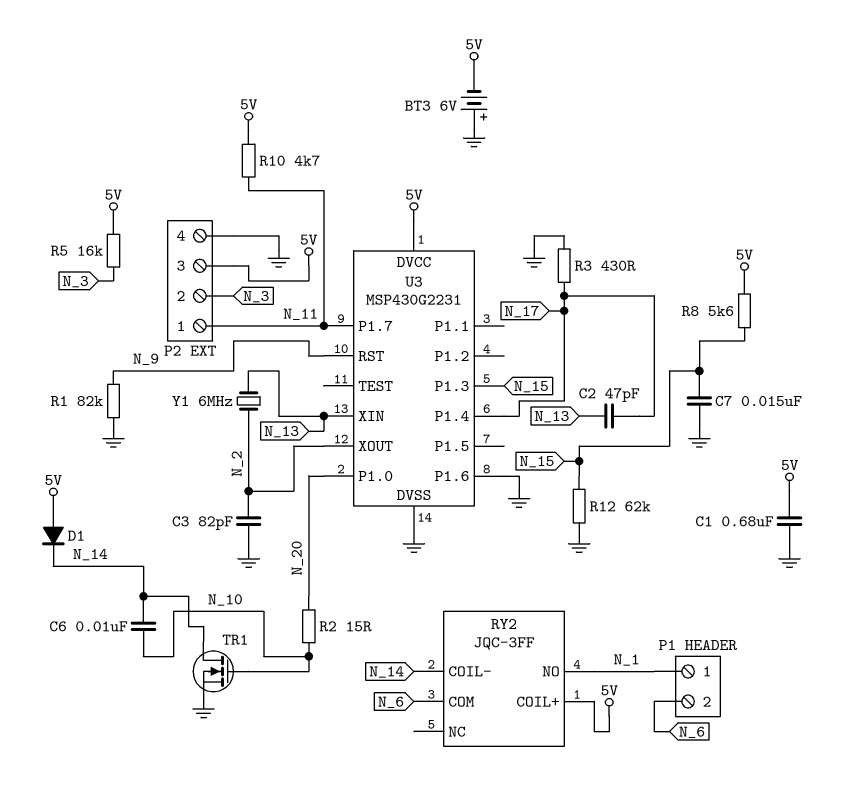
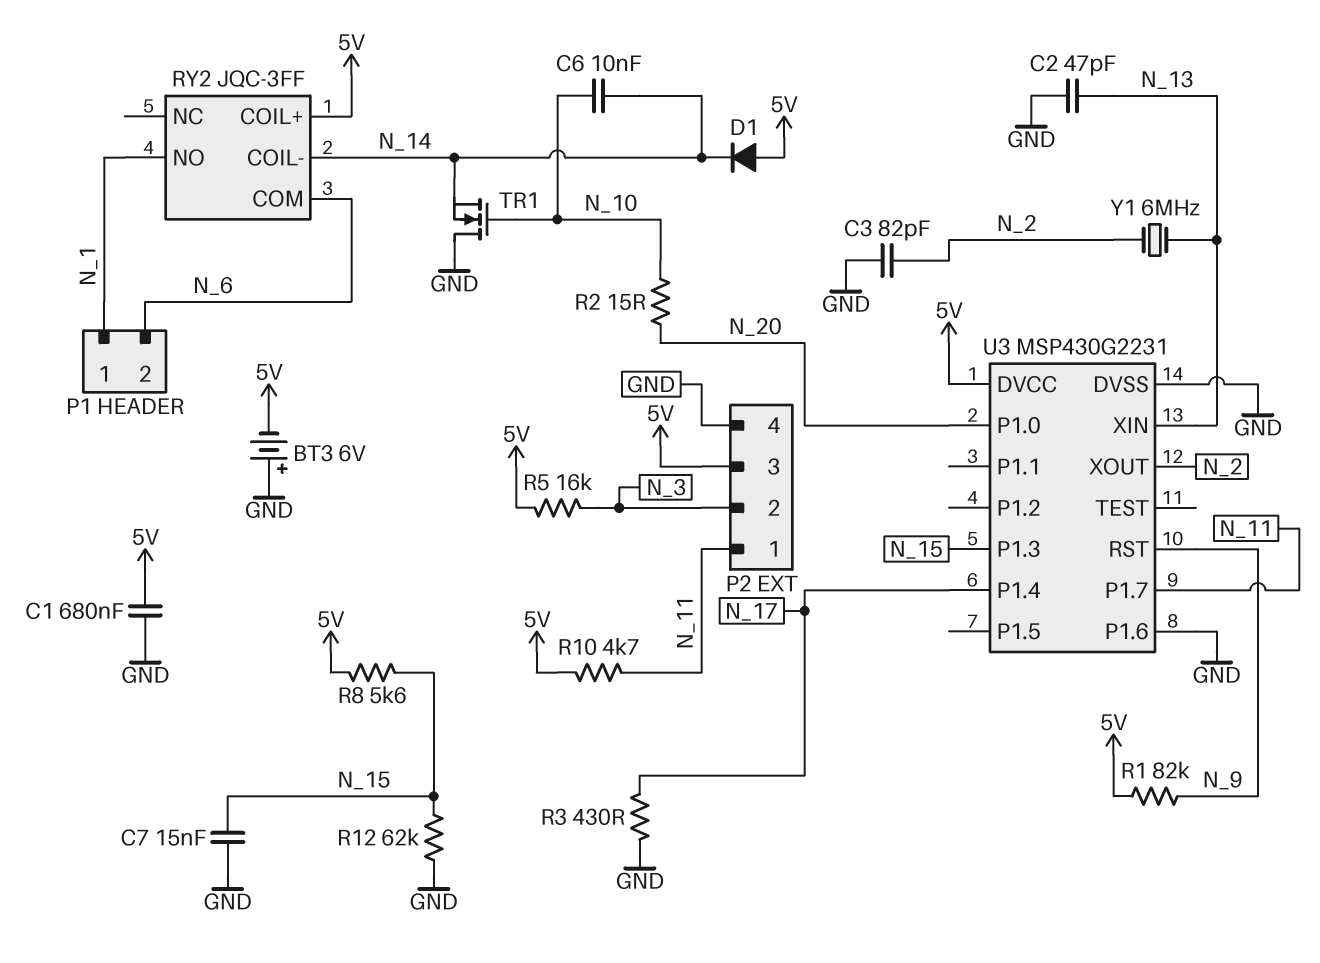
C2: 47pF (N_13, N_17) -> 47pF (GND, N_13)
R1: 82k (GND, N_9) -> 82k (5V, N_9)
TR1: NMOS (G N_10, D N_14, S GND) -> NMOS (G N_10, D GND, S N_14)

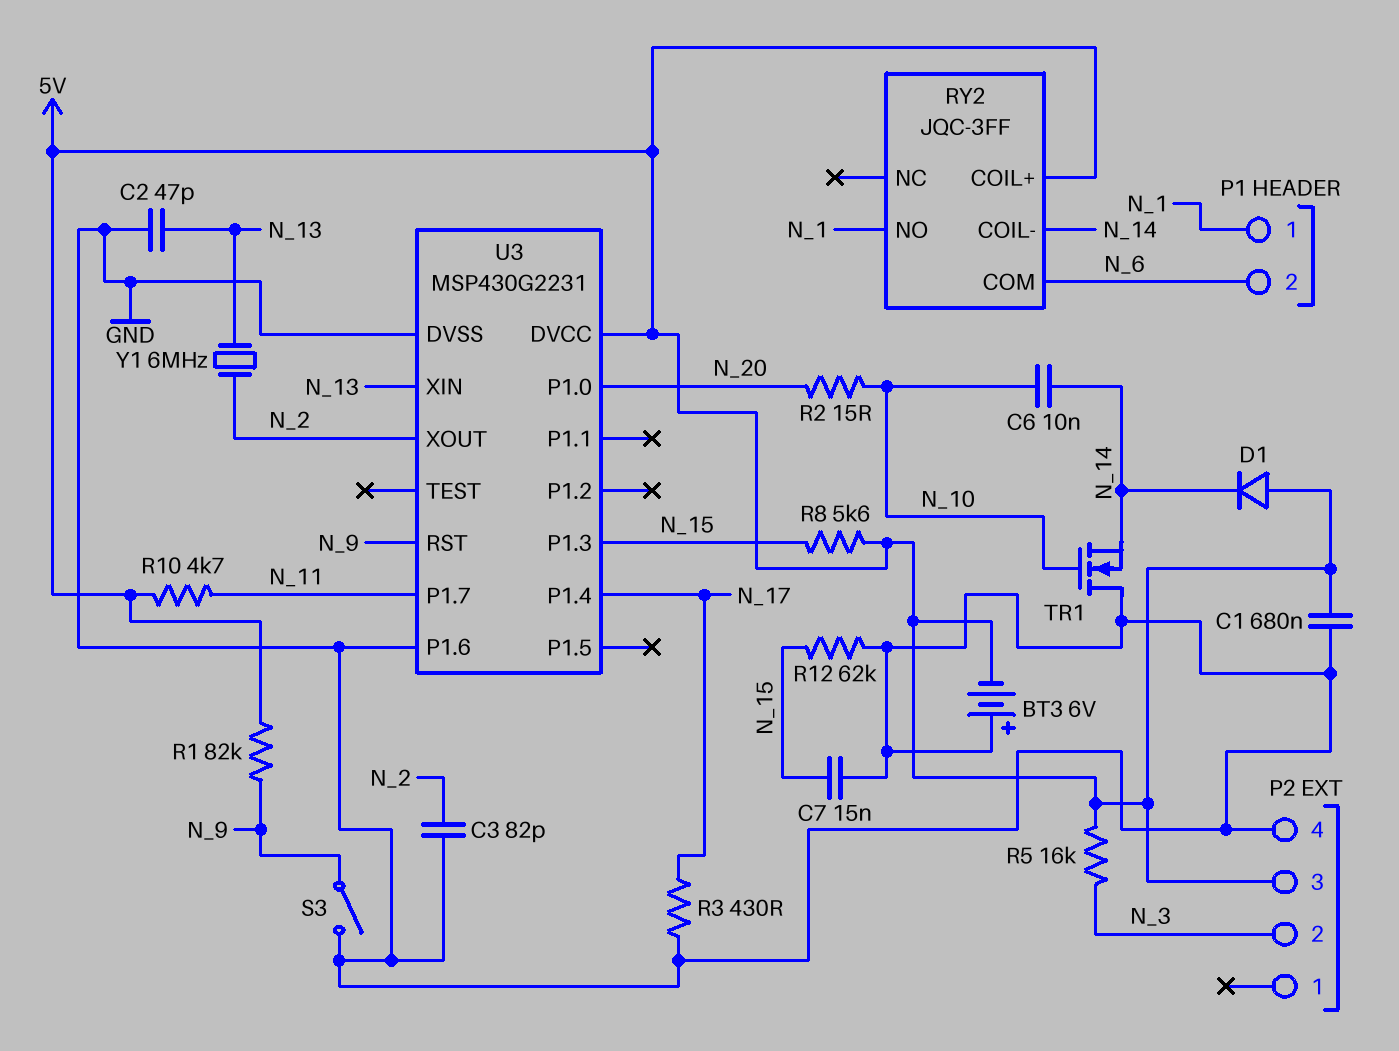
P2 pin 1: N_11 -> none
S3: none -> switch (GND, N_9)

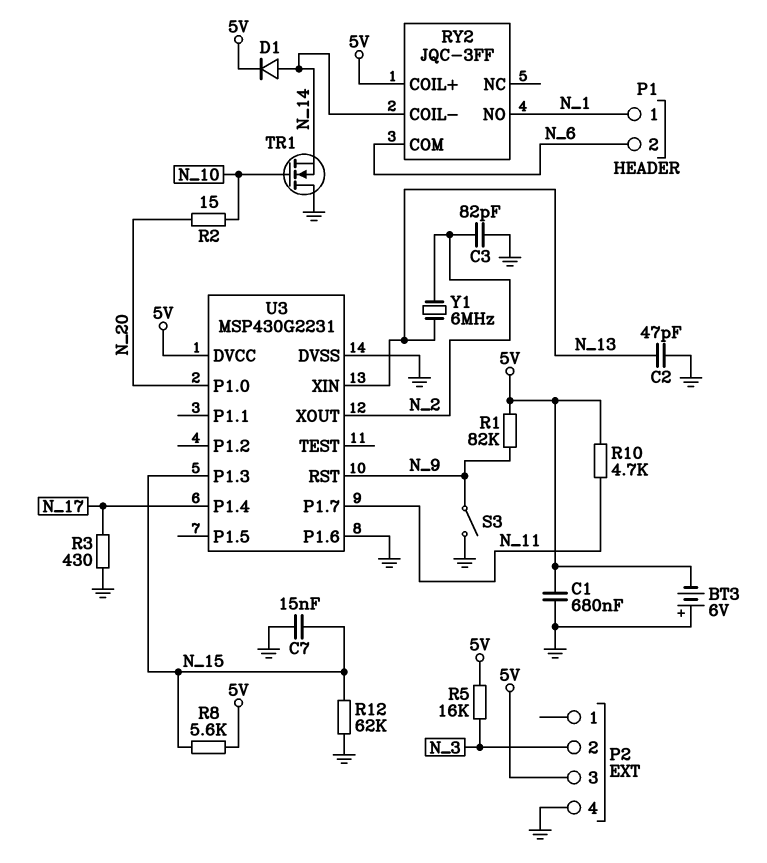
C6: 10nF (N_10, N_14) -> none
D1: diode (A 5V, K N_14) -> diode (A N_14, K 5V)

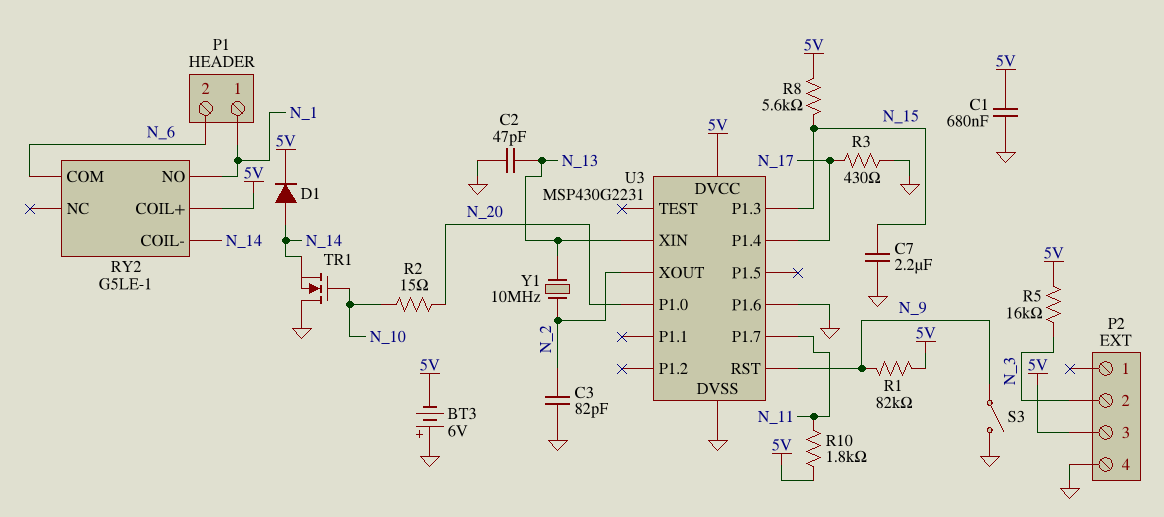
C7: 15nF (GND, N_15) -> 2.2uF (GND, N_15)
R10: 4.7k (5V, N_11) -> 1.8k (5V, N_11)
R12: 62k (GND, N_15) -> none
RY2: JQC-3FF -> G5LE-1
Y1: 6MHz (N_2, N_13) -> 10MHz (N_2, N_13)

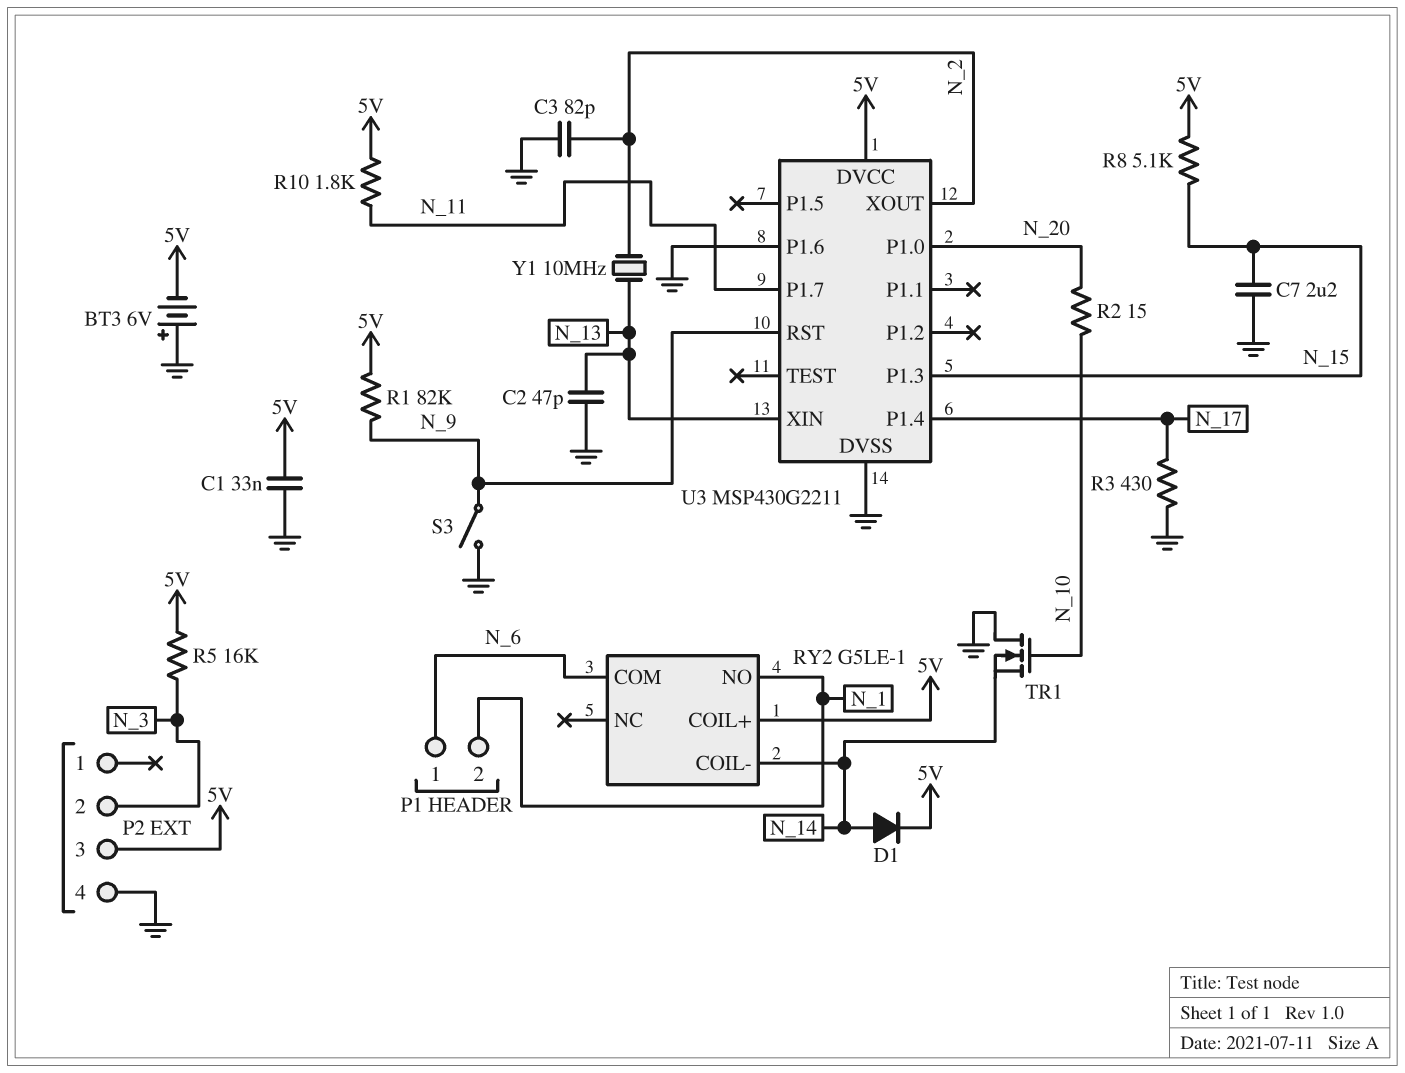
C1: 680nF (5V, GND) -> 33nF (5V, GND)
P1 pin 1: N_1 -> N_6
P1 pin 2: N_6 -> N_1
R8: 5.6k (5V, N_15) -> 5.1k (5V, N_15)
U3: MSP430G2231 -> MSP430G2211

